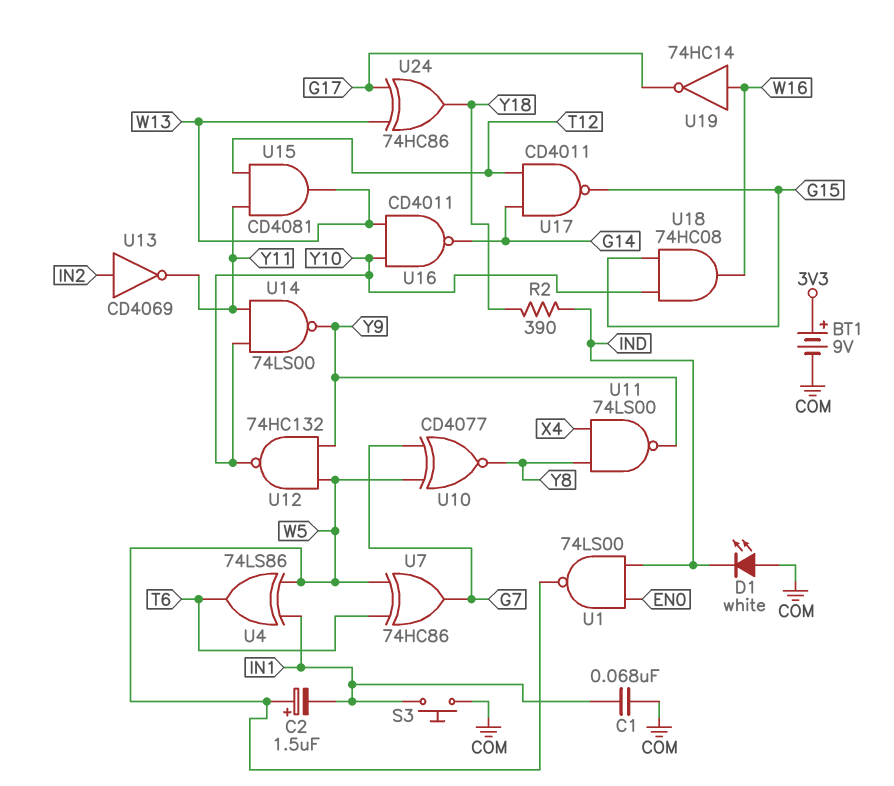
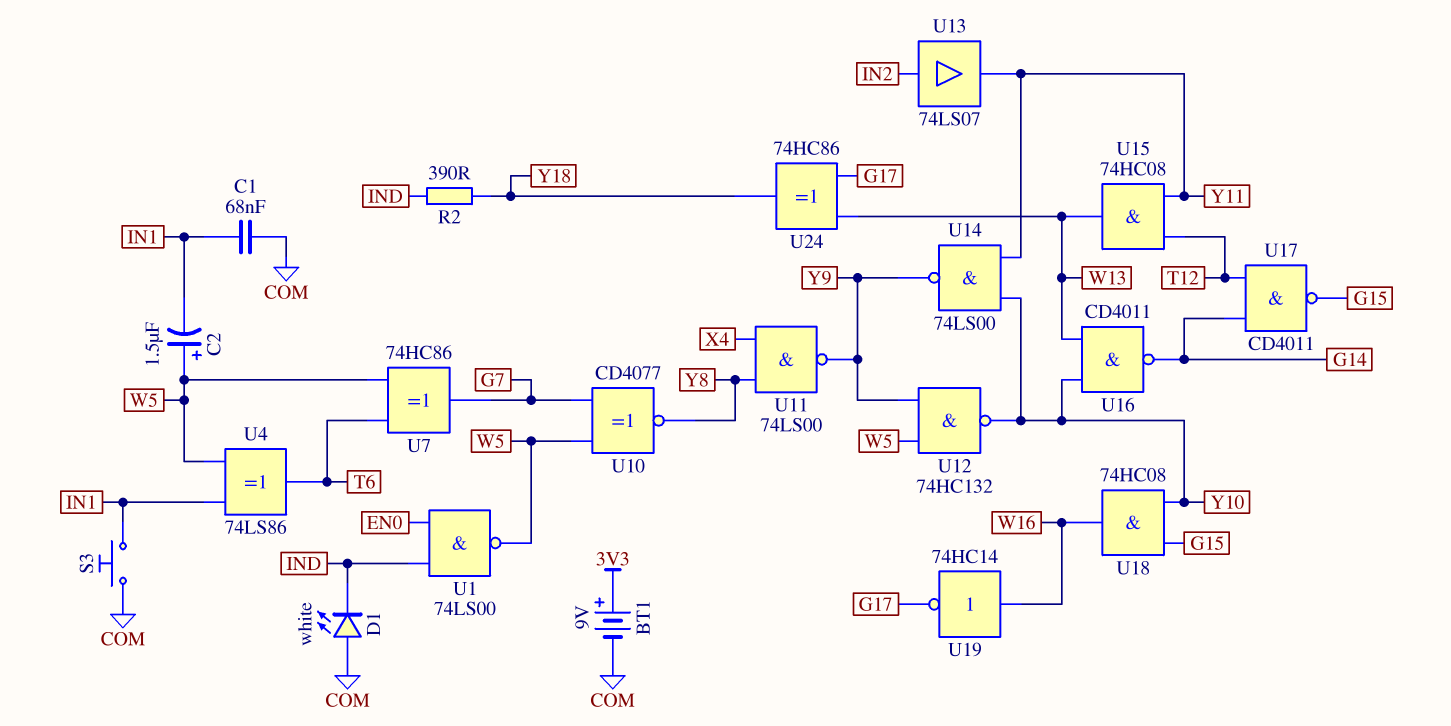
U13: NOT CD4069 (in IN2, out Y11) -> buffer 74LS07 (in IN2, out Y11)
U15: AND CD4081 (in T12, in Y11, out W13) -> AND 74HC08 (in T12, in Y11, out W13)

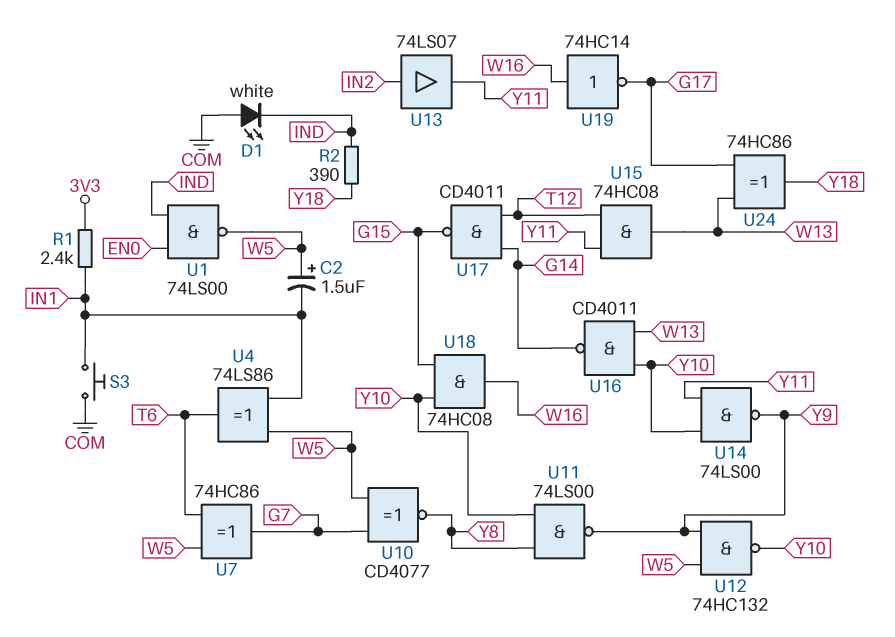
BT1: 9V (plus 3V3, minus COM) -> none
C1: 68nF (COM, IN1) -> none
R1: none -> 2.4k (3V3, IN1)
U11: NAND 74LS00 (in X4, in Y8, out Y9) -> NAND 74LS00 (in Y8, in Y10, out Y9)

